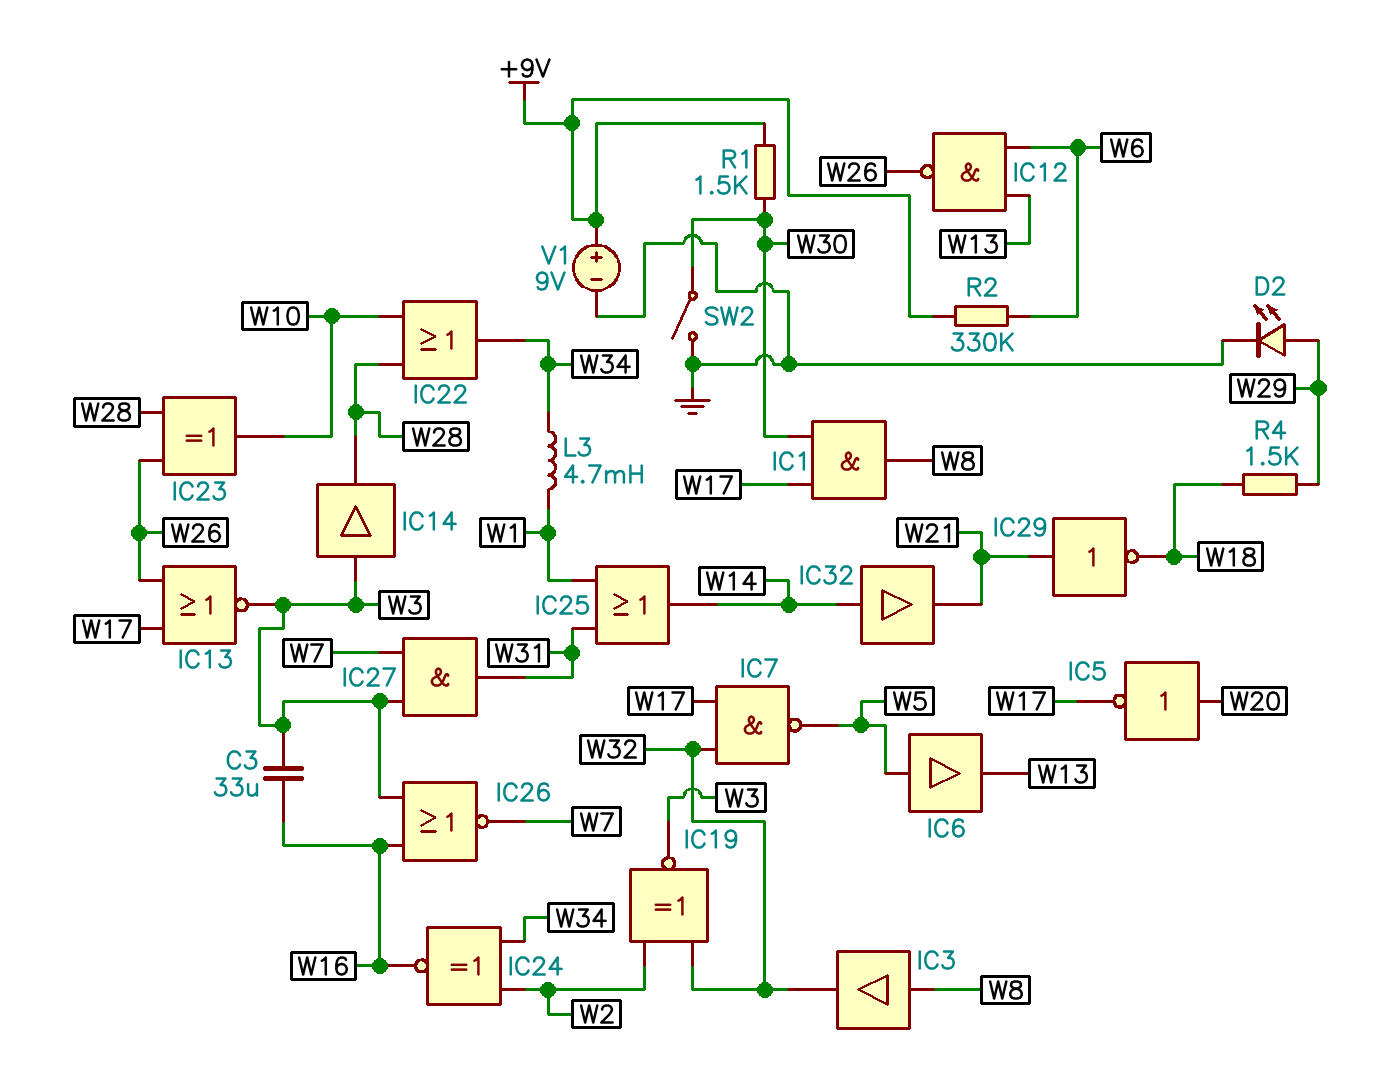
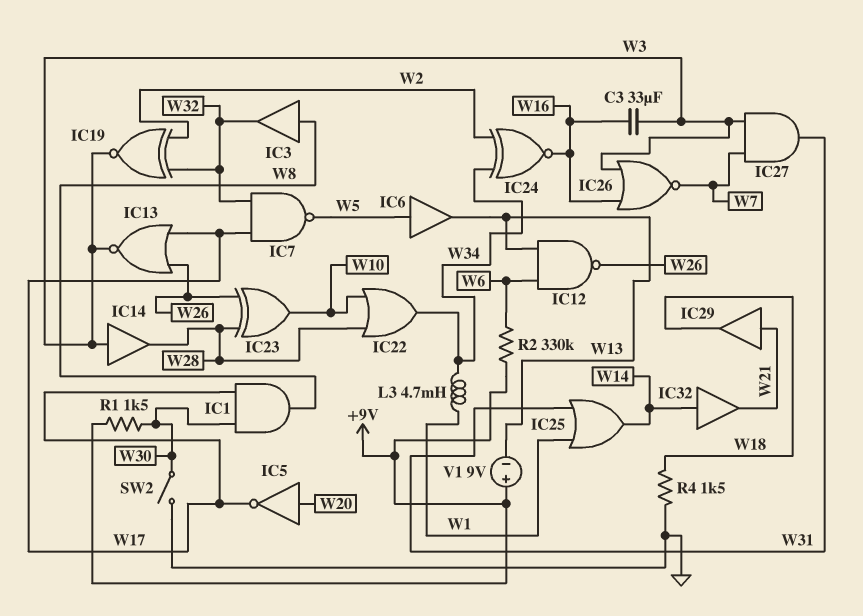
D2: LED (A W29, K GND) -> none
IC29: NOT (in W21, out W18) -> buffer (in W21, out W18)
R4: 1.5k (W18, W29) -> 1.5k (GND, W18)
V1: 9V (plus +9V, minus GND) -> 9V (plus +9V, minus W13)

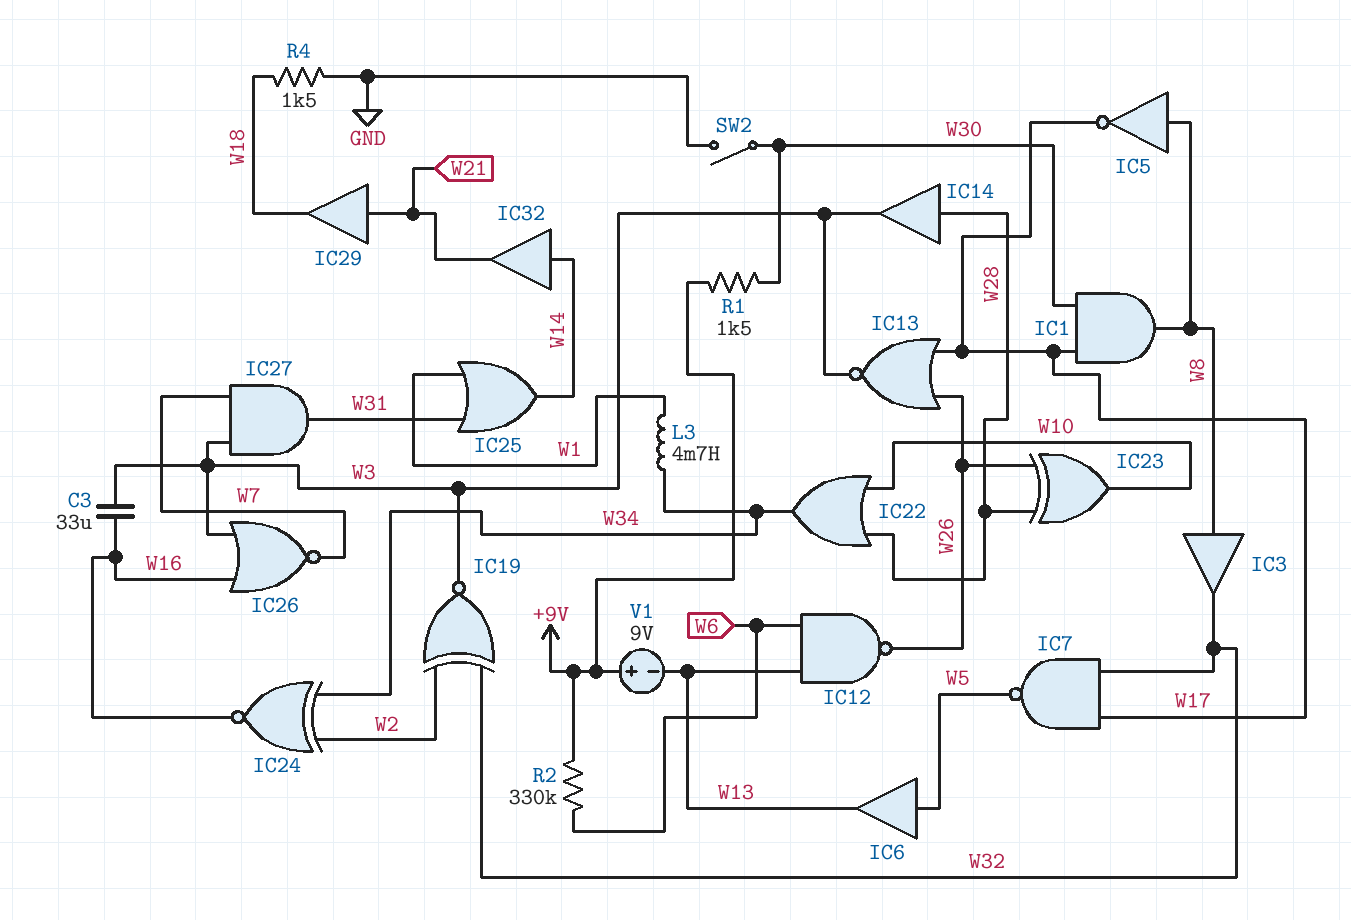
IC5: NOT (in W20, out W17) -> NOT (in W8, out W17)
IC14: buffer (in W3, out W28) -> buffer (in W28, out W3)

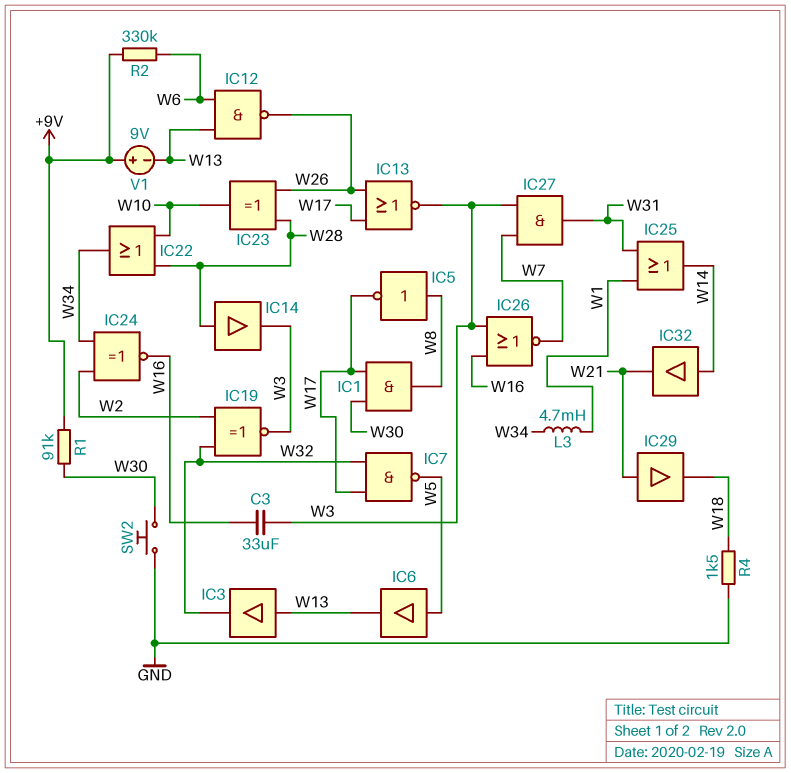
IC3: buffer (in W8, out W32) -> buffer (in W13, out W32)
R1: 1.5k (+9V, W30) -> 91k (+9V, W30)
SW2: switch (GND, W30) -> button (GND, W30)

